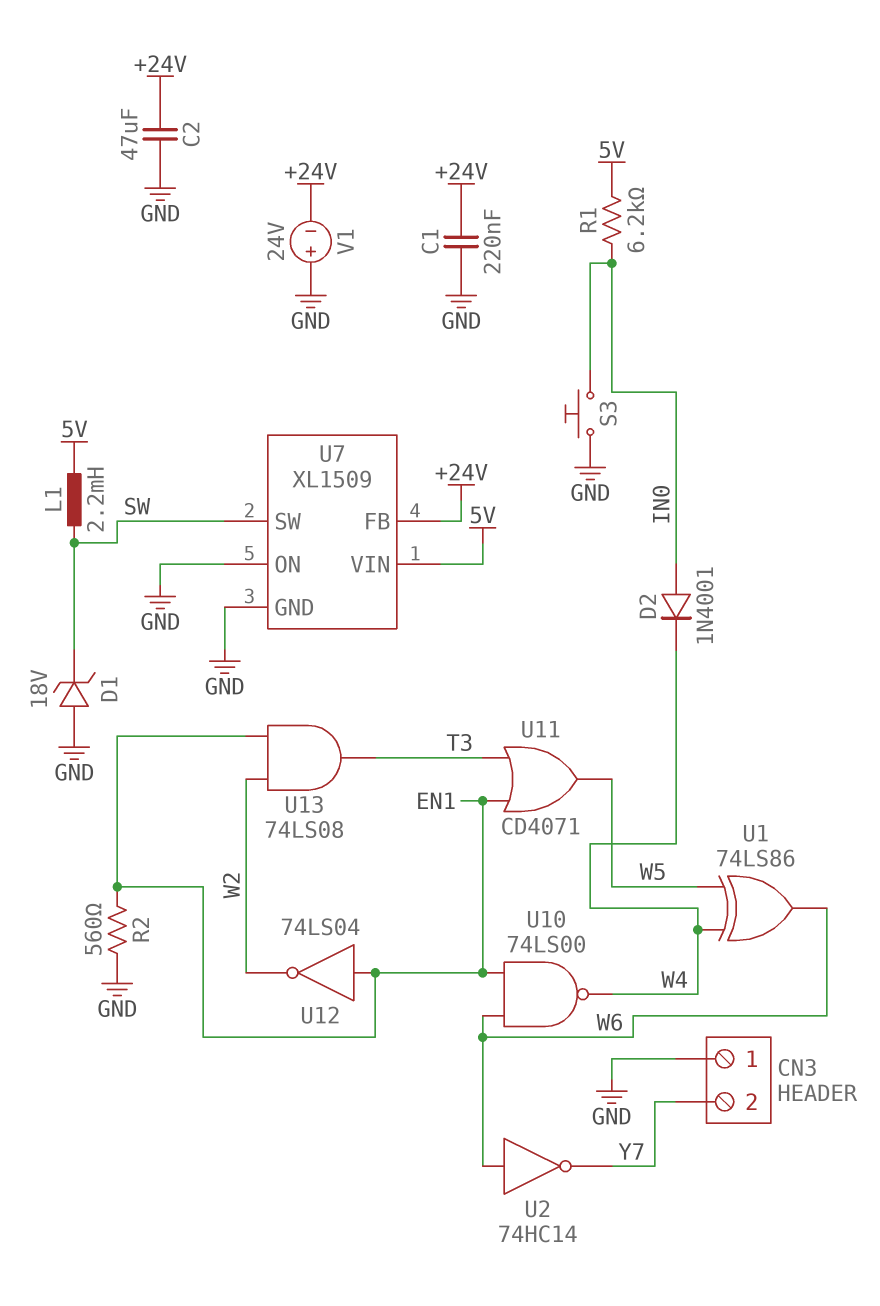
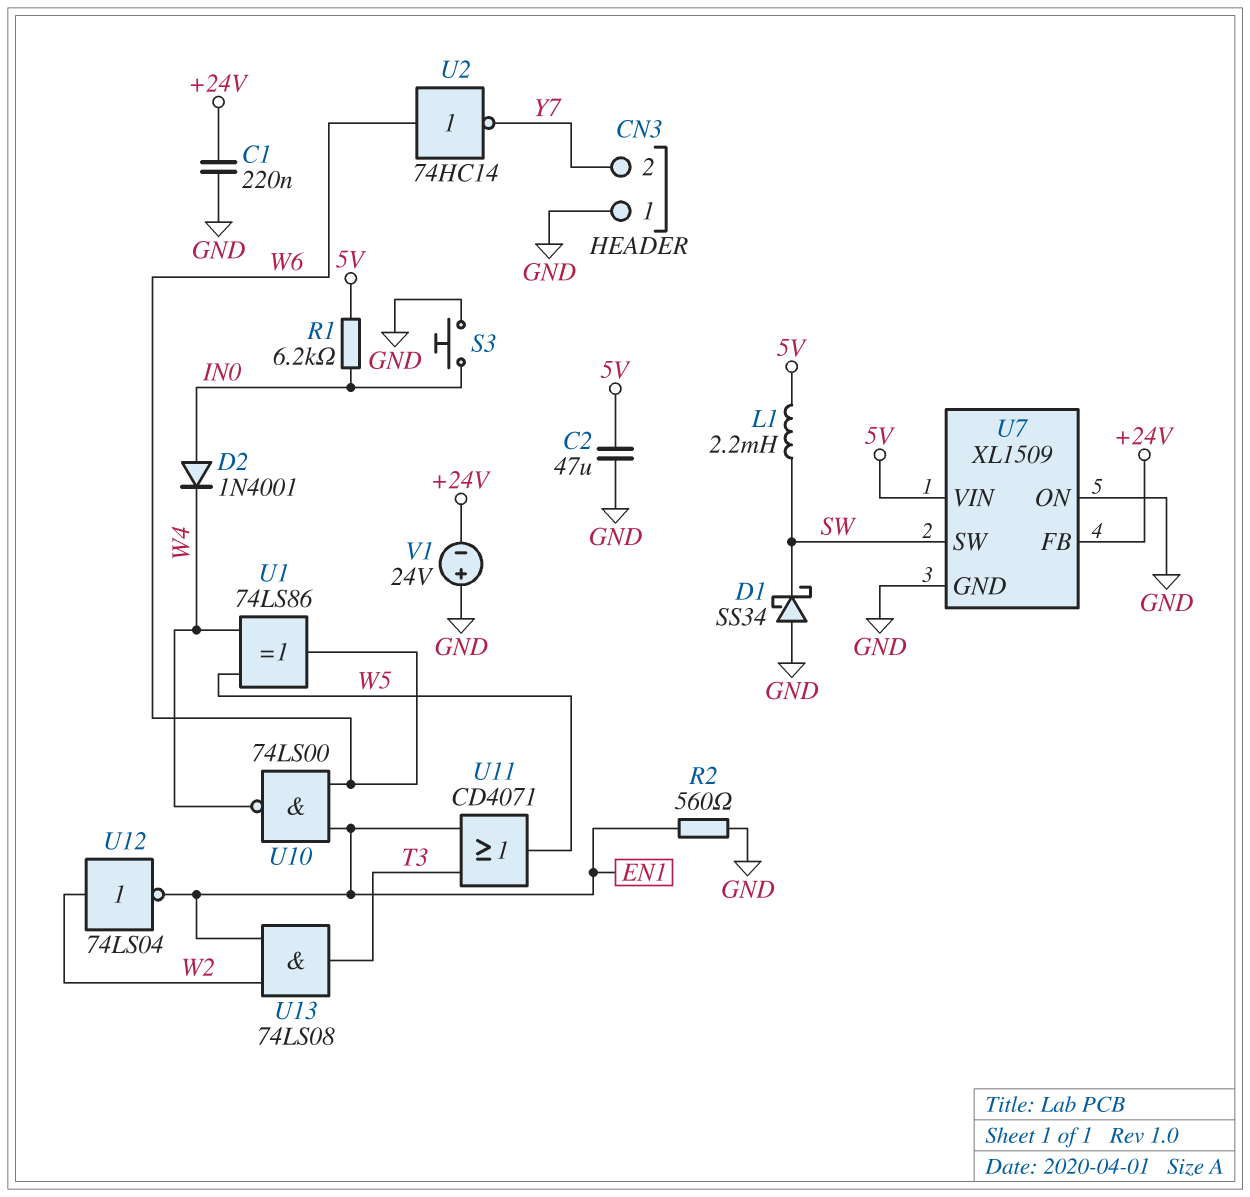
C2: 47uF (+24V, GND) -> 47uF (5V, GND)
D1: zener 18V (A GND, K SW) -> schottky SS34 (A GND, K SW)
U12: NOT 74LS04 (in EN1, out W2) -> NOT 74LS04 (in W2, out EN1)

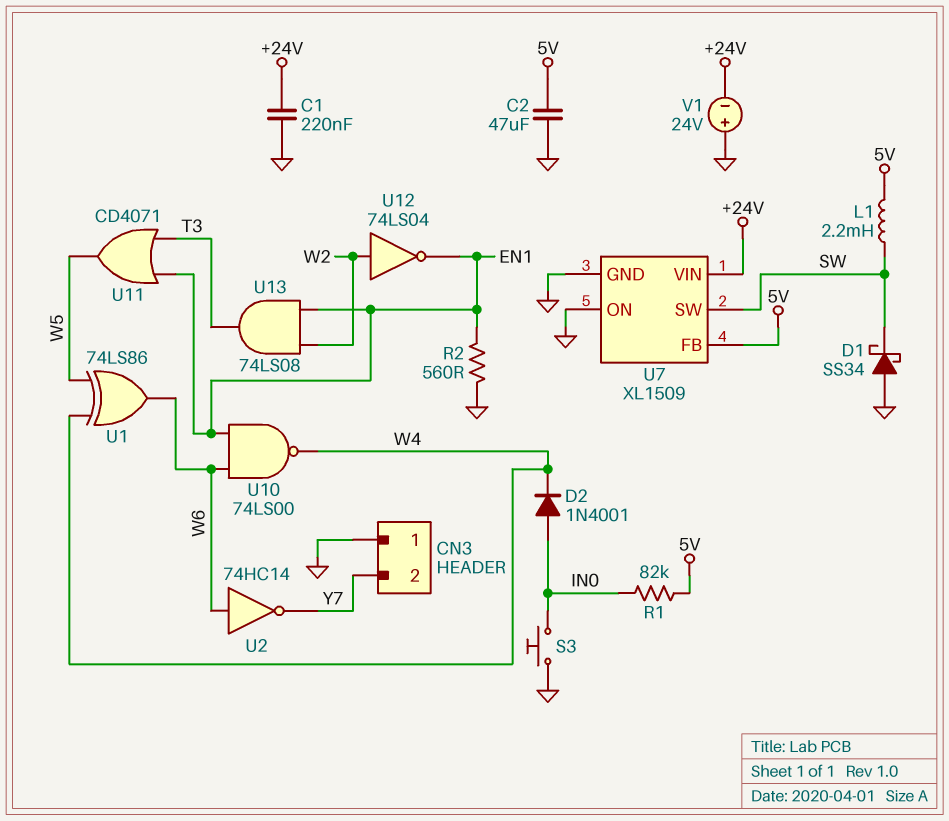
R1: 6.2k (5V, IN0) -> 82k (5V, IN0)
U7 pin FB: +24V -> 5V
U7 pin VIN: 5V -> +24V

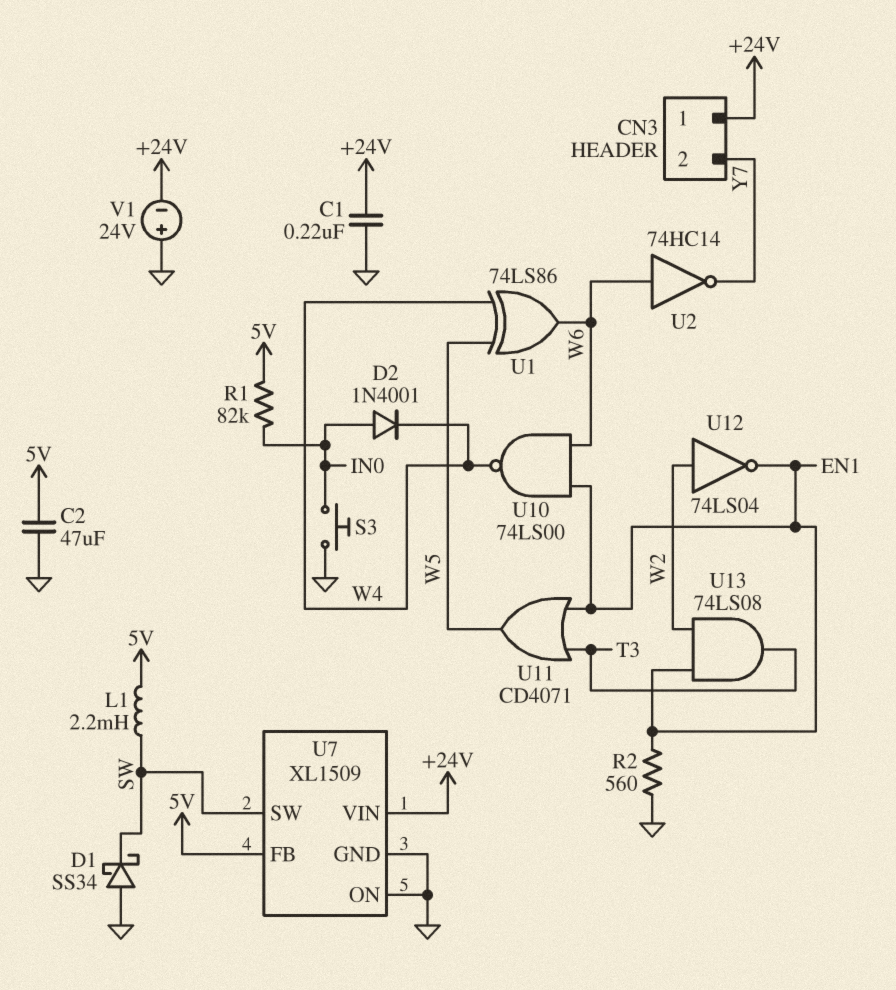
CN3 pin 1: GND -> +24V

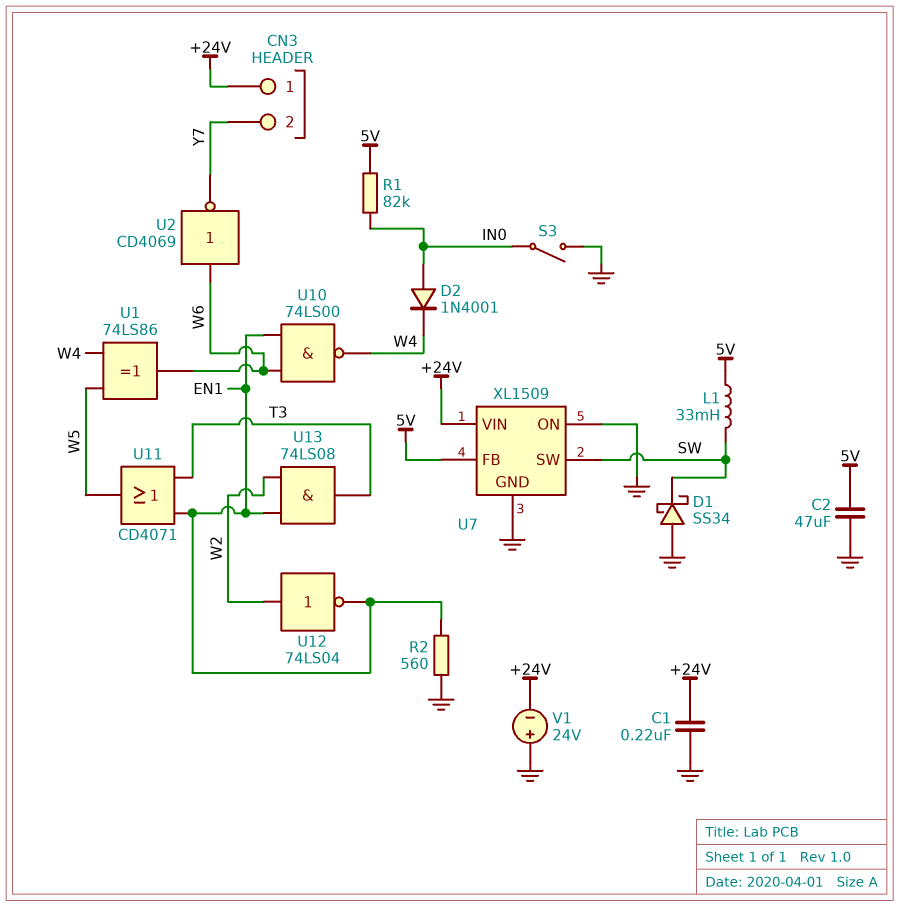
L1: 2.2mH (5V, SW) -> 33mH (5V, SW)
S3: button (GND, IN0) -> switch (GND, IN0)
U2: NOT 74HC14 (in W6, out Y7) -> NOT CD4069 (in W6, out Y7)

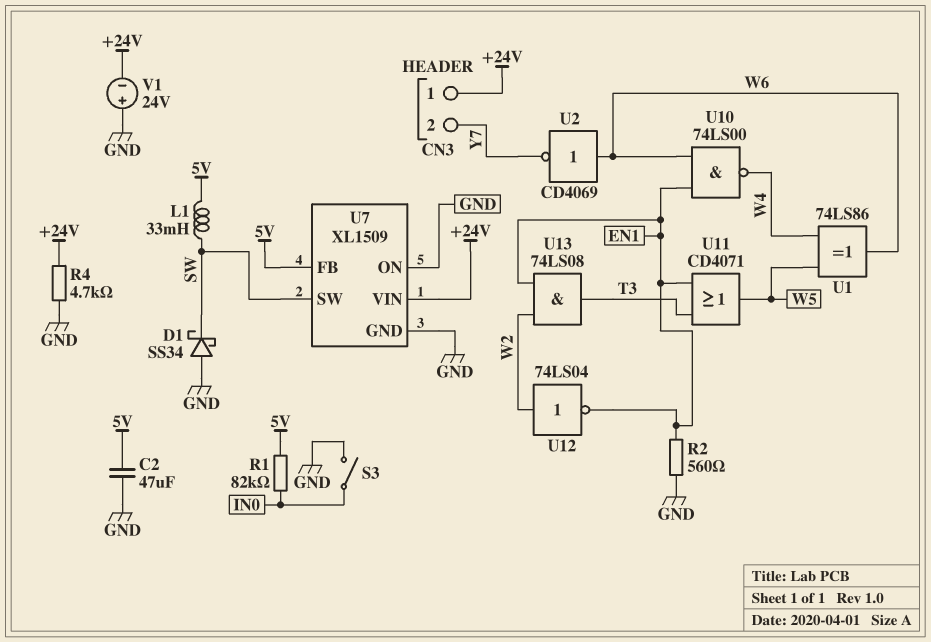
C1: 220nF (+24V, GND) -> none
D2: diode 1N4001 (A IN0, K W4) -> none
R4: none -> 4.7k (+24V, GND)

